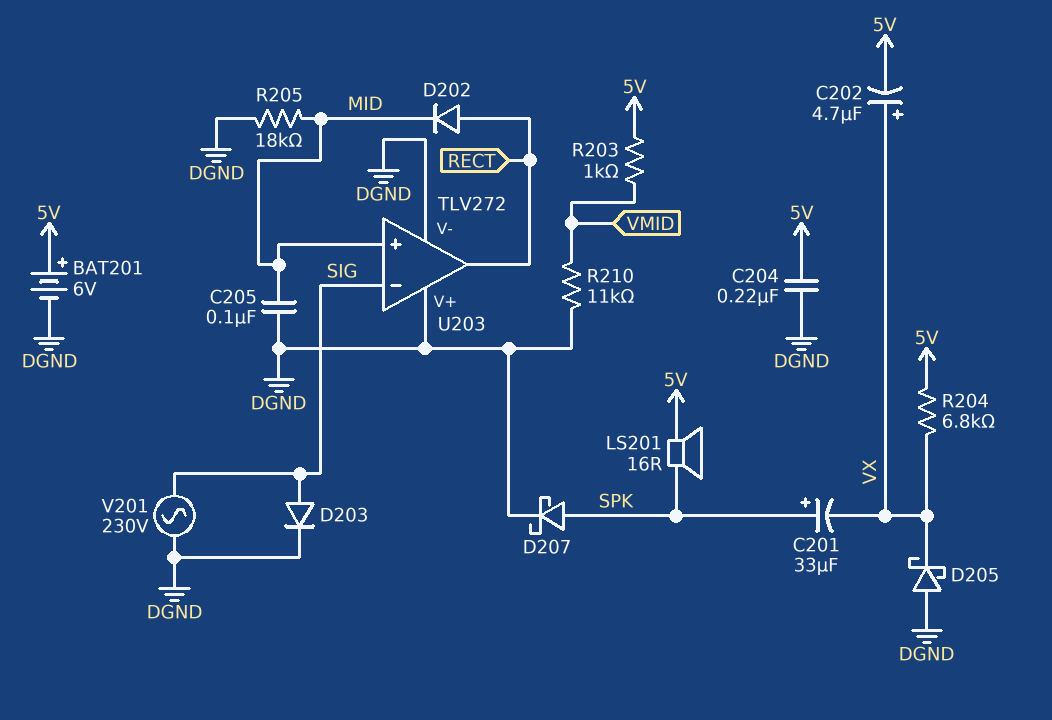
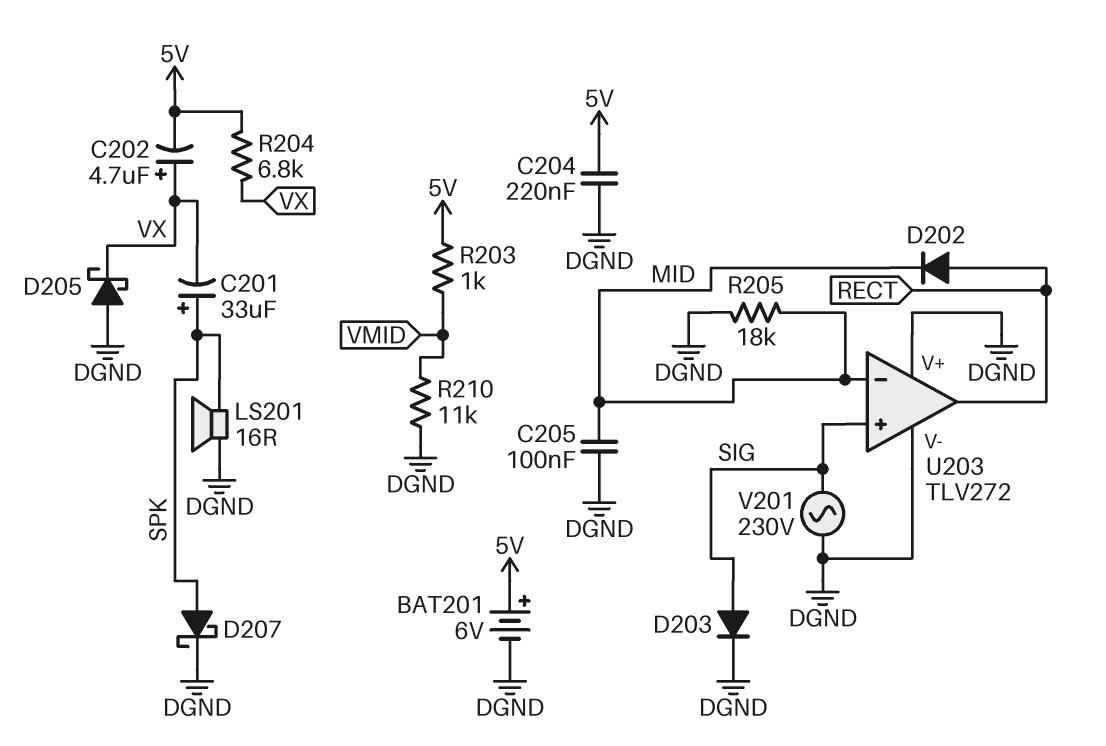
LS201: speaker 16R (5V, SPK) -> speaker 16R (DGND, SPK)
U203 pin in+: MID -> SIG
U203 pin in-: SIG -> MID

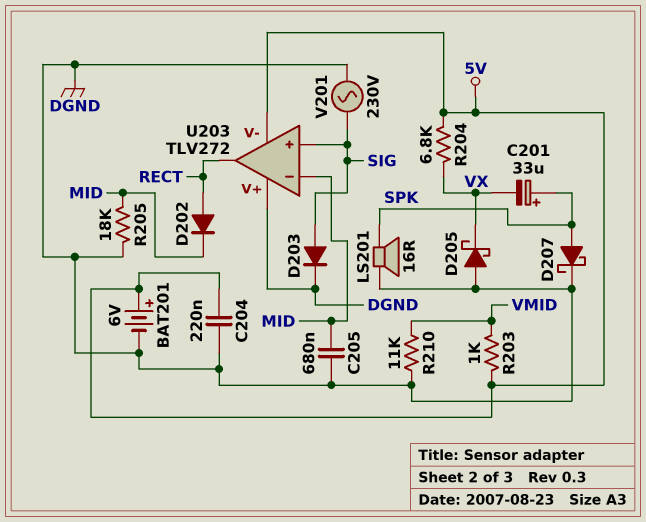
C202: 4.7uF (plus VX, minus 5V) -> none
C205: 100nF (DGND, MID) -> 680nF (DGND, MID)
U203 pin V-: DGND -> 5V

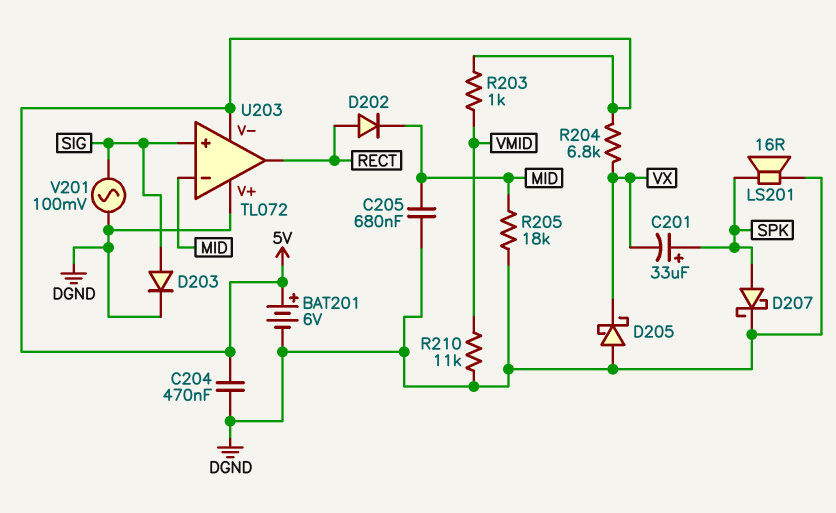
C204: 220nF (5V, DGND) -> 470nF (5V, DGND)
U203: TLV272 -> TL072
V201: AC 230V (DGND, SIG) -> AC 100mV (DGND, SIG)

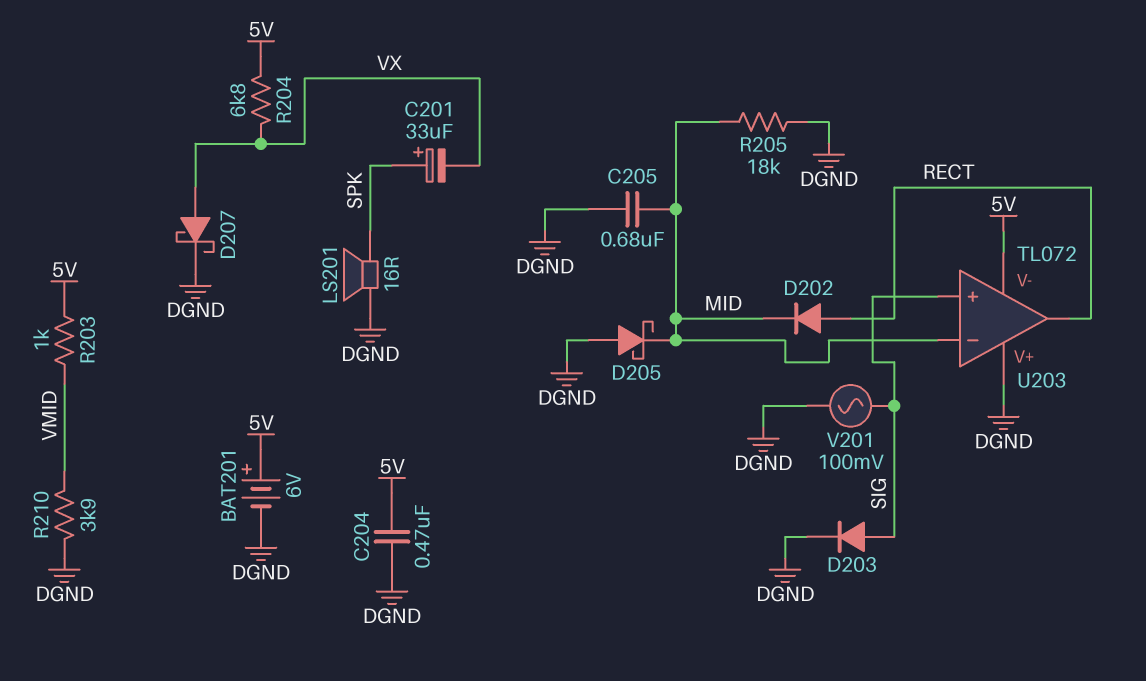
D205: schottky (A DGND, K VX) -> schottky (A DGND, K MID)
D207: schottky (A SPK, K DGND) -> schottky (A VX, K DGND)
R210: 11k (DGND, VMID) -> 3.9k (DGND, VMID)

